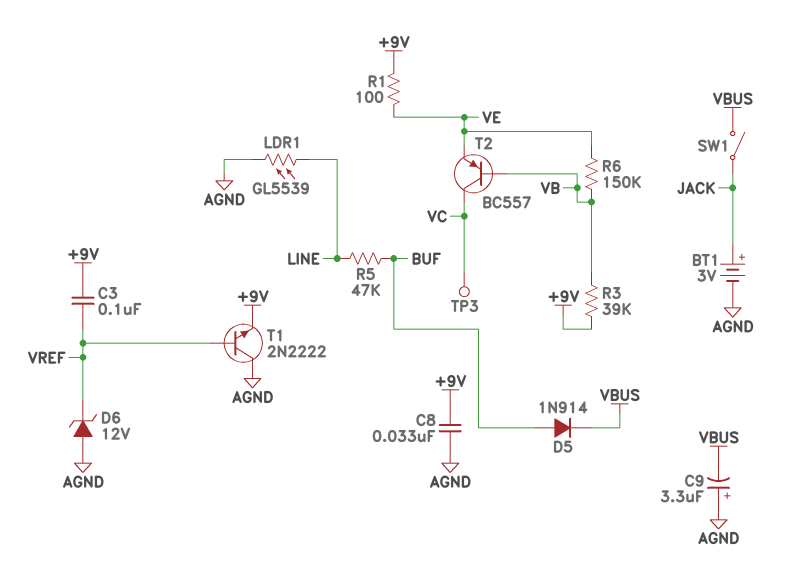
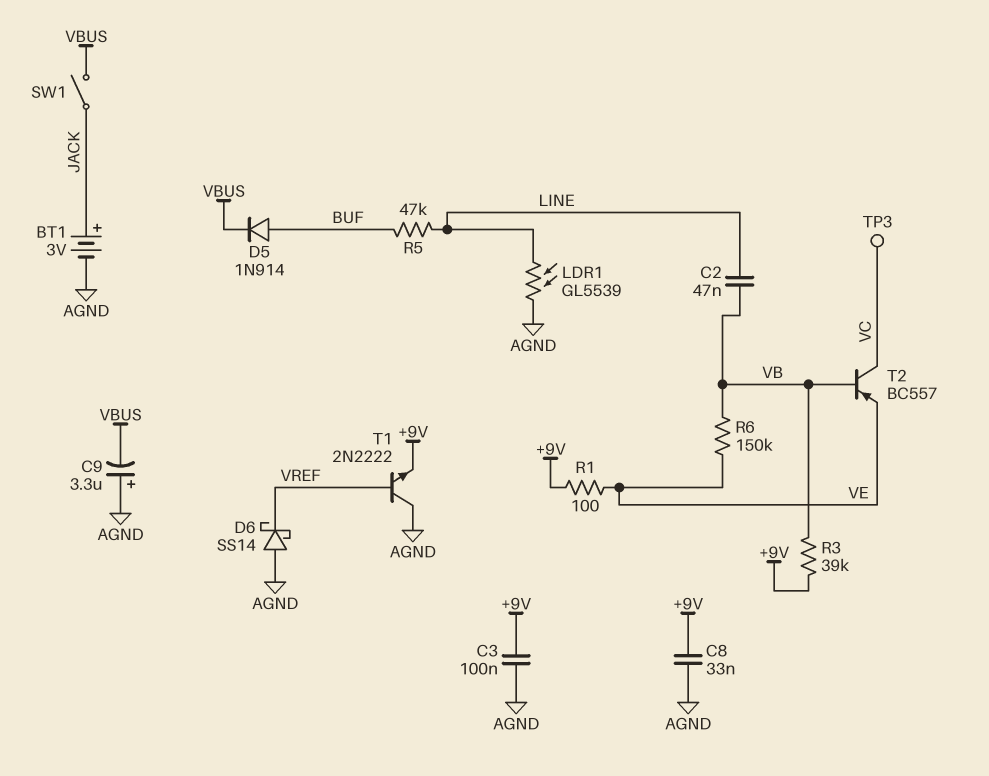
C2: none -> 47nF (LINE, VB)
C3: 100nF (+9V, VREF) -> 100nF (+9V, AGND)
D6: zener 12V (A AGND, K VREF) -> schottky SS14 (A AGND, K VREF)

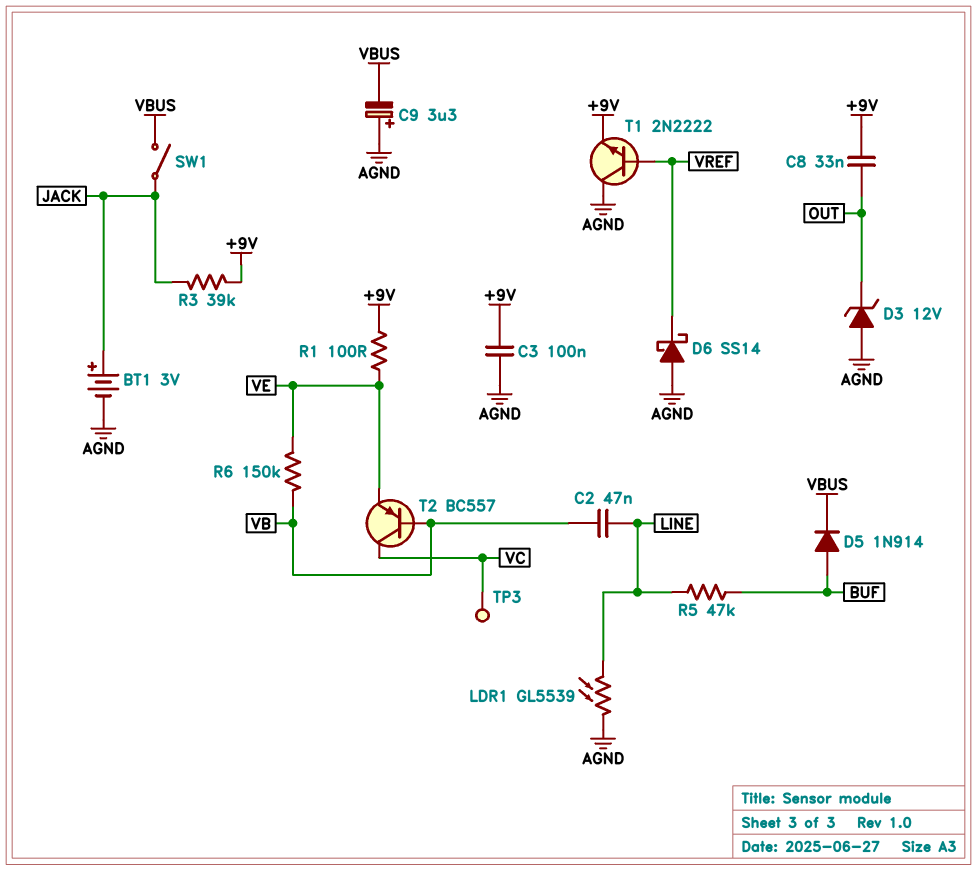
C8: 33nF (+9V, AGND) -> 33nF (+9V, OUT)
D3: none -> zener 12V (A AGND, K OUT)
R3: 39k (+9V, VB) -> 39k (+9V, JACK)

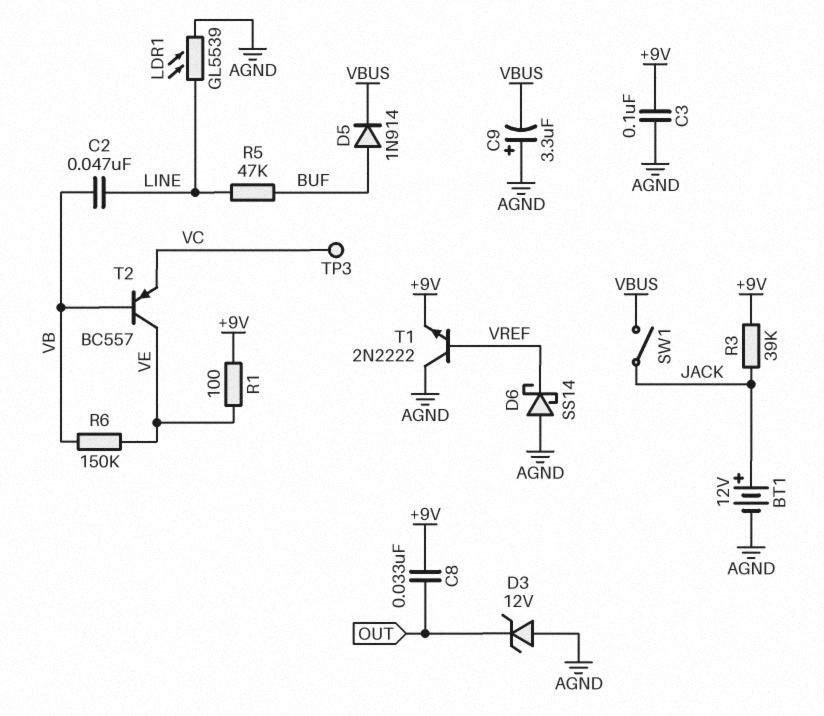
BT1: 3V (plus JACK, minus AGND) -> 12V (plus JACK, minus AGND)
T2: PNP BC557 (B VB, C VC, E VE) -> PNP BC557 (B VB, C VE, E VC)

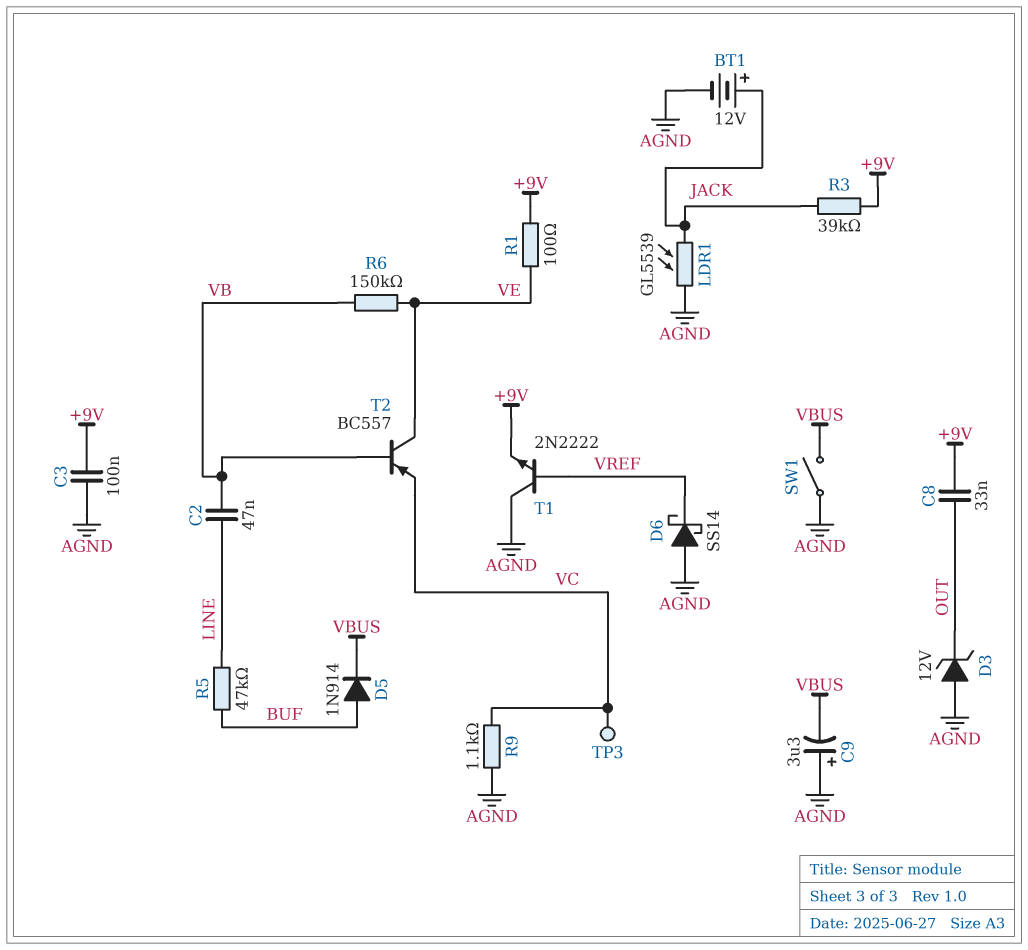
LDR1: GL5539 (AGND, LINE) -> GL5539 (AGND, JACK)
R9: none -> 1.1k (AGND, VC)
SW1: switch (JACK, VBUS) -> switch (AGND, VBUS)

